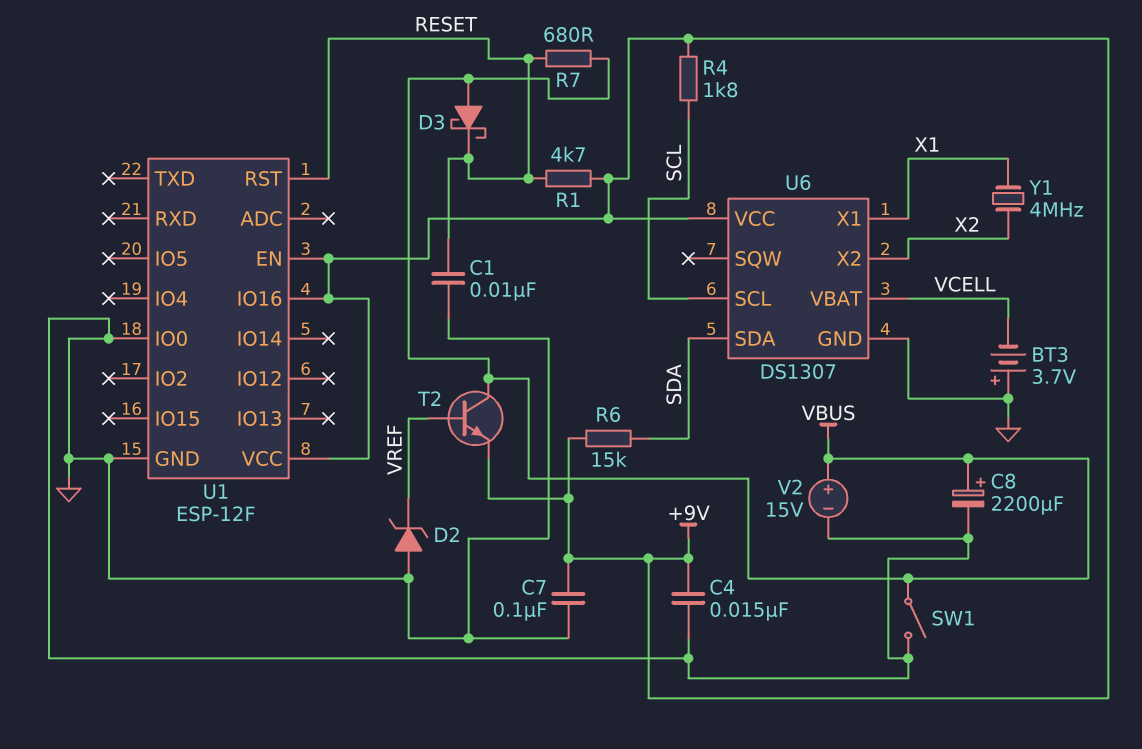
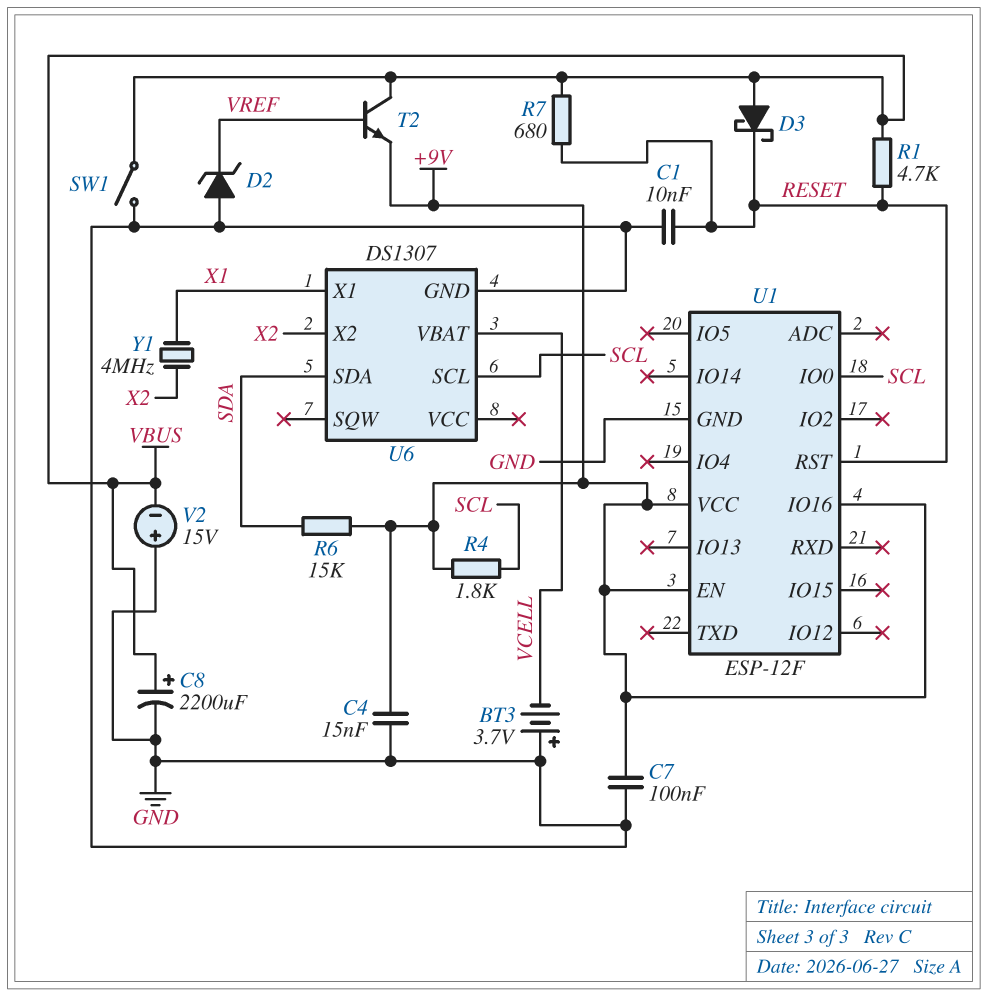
R1: 4.7k (+9V, RESET) -> 4.7k (RESET, VBUS)
U1 pin IO0: GND -> SCL
U6 pin VCC: +9V -> none
V2: 15V (plus VBUS, minus GND) -> 15V (plus GND, minus VBUS)

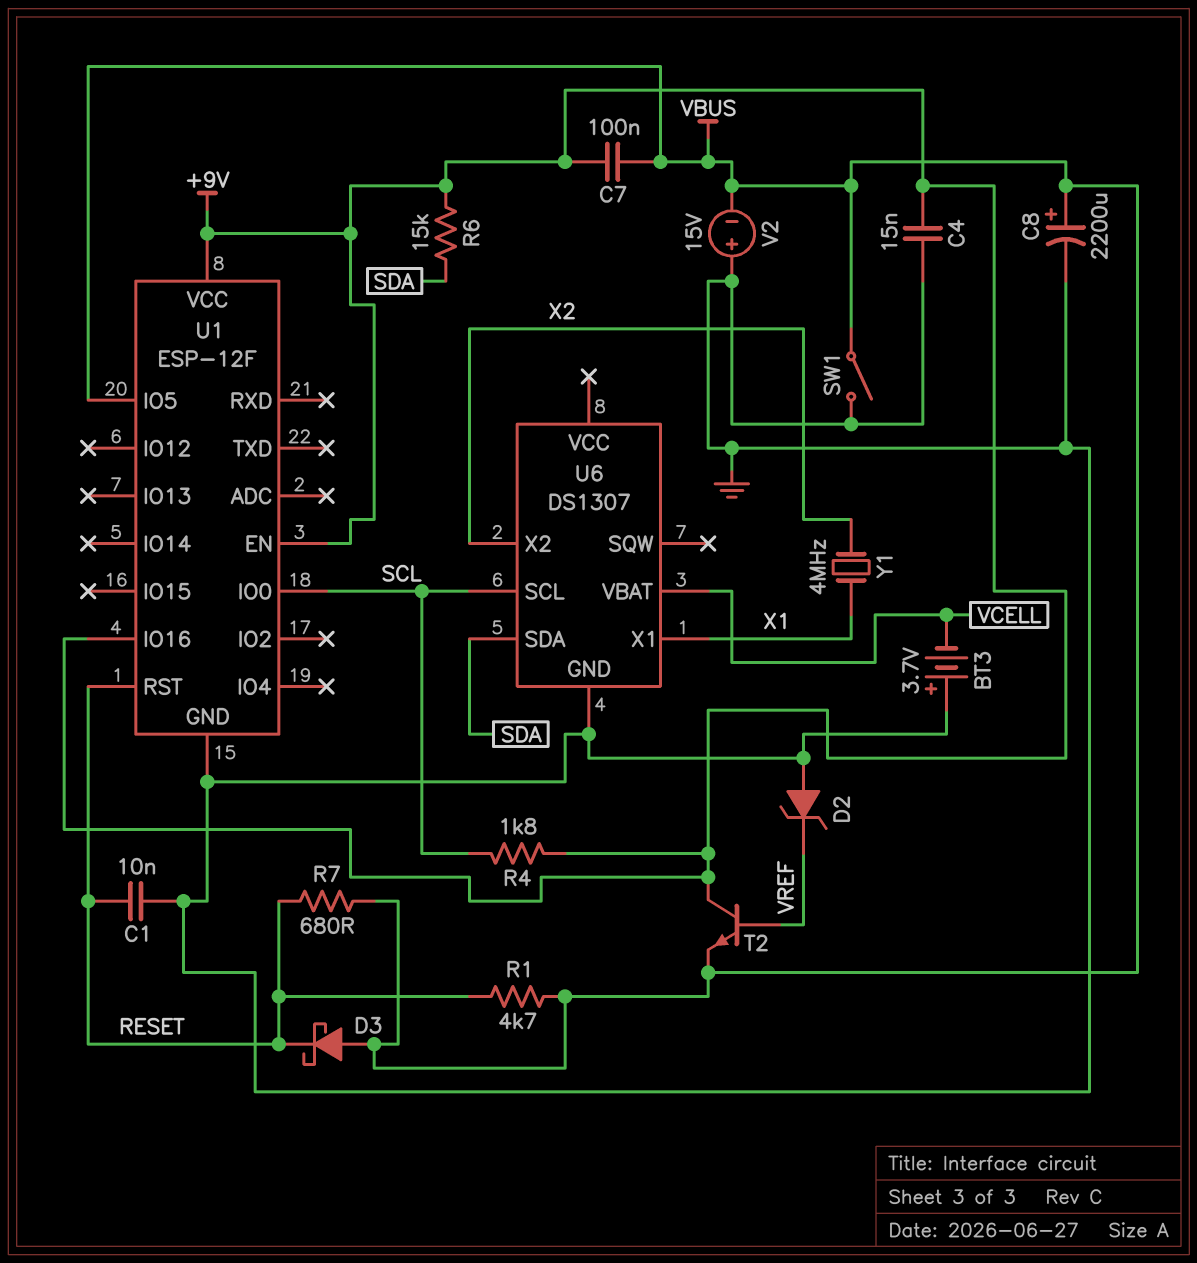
C7: 100nF (+9V, GND) -> 100nF (+9V, VBUS)
T2: NPN (B VREF, C VBUS, E +9V) -> NPN (B VREF, C +9V, E VBUS)
U1 pin IO5: none -> VBUS

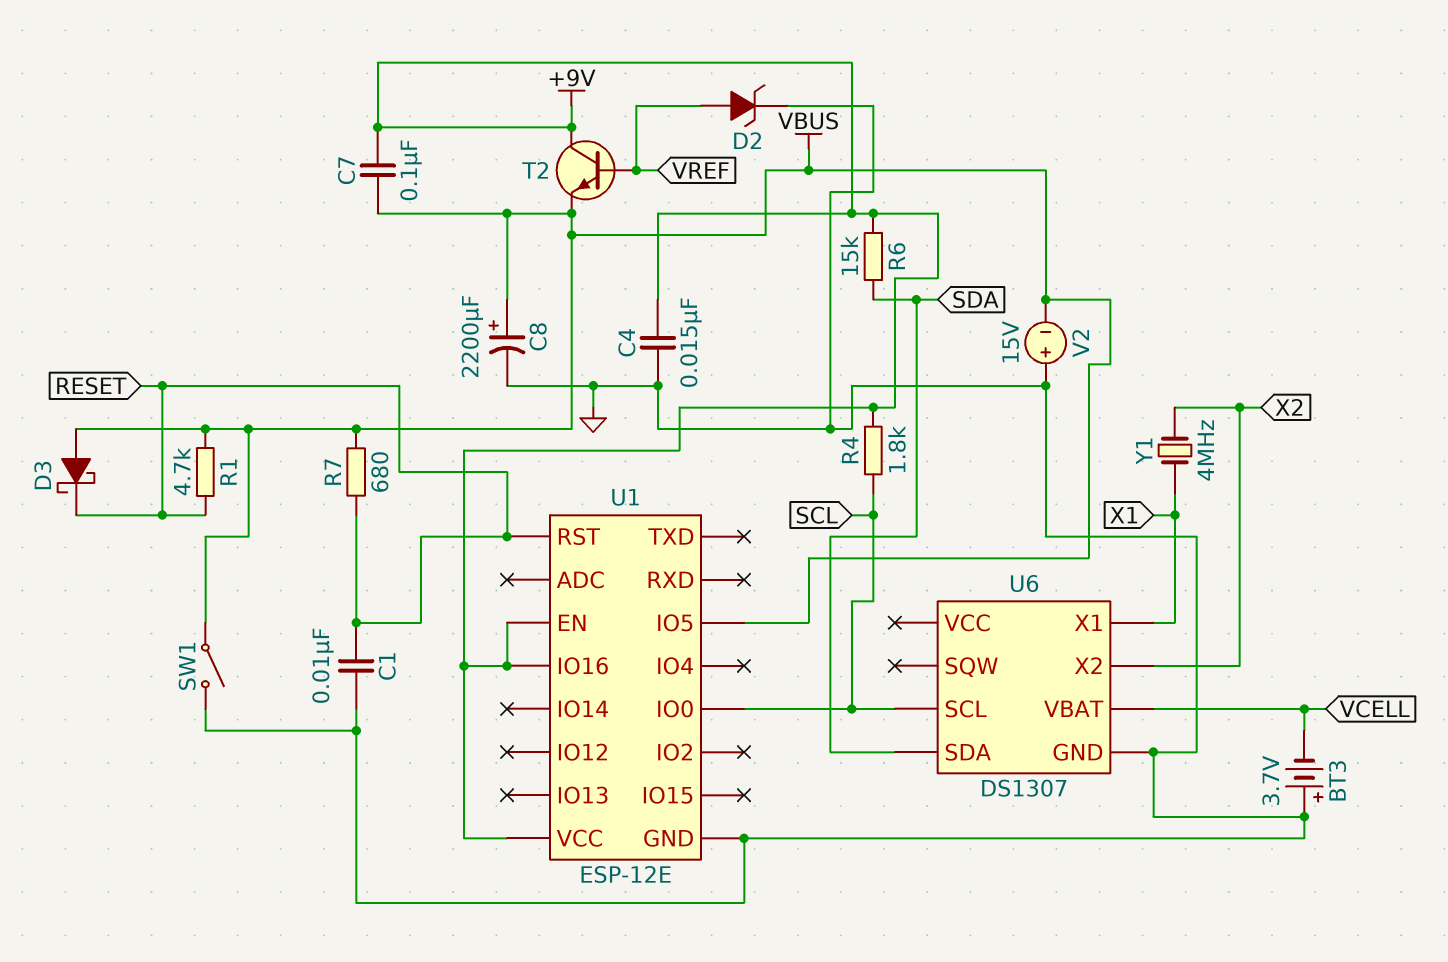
D2: zener (A GND, K VREF) -> zener (A VREF, K GND)
U1: ESP-12F -> ESP-12E

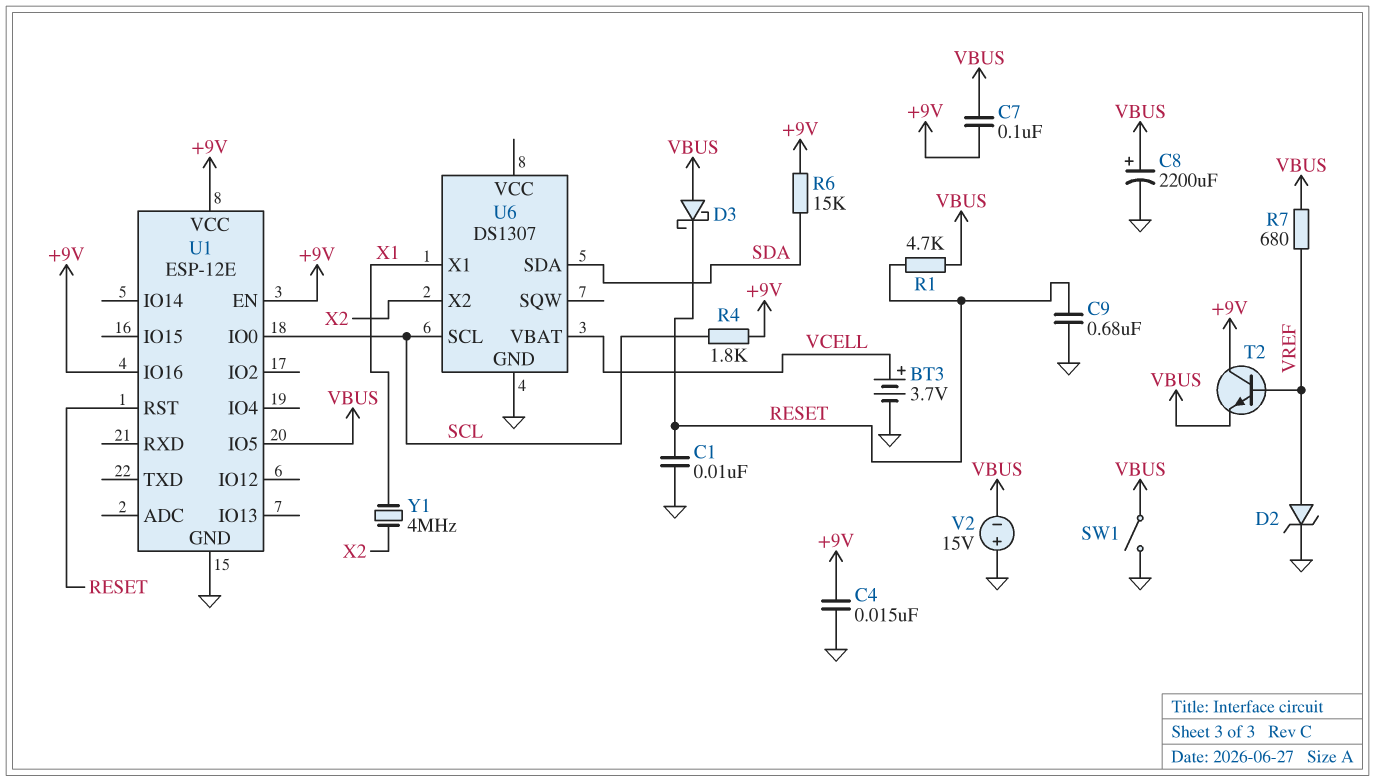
BT3: 3.7V (plus GND, minus VCELL) -> 3.7V (plus VCELL, minus GND)
C9: none -> 680nF (GND, RESET)
R7: 680 (RESET, VBUS) -> 680 (VBUS, VREF)

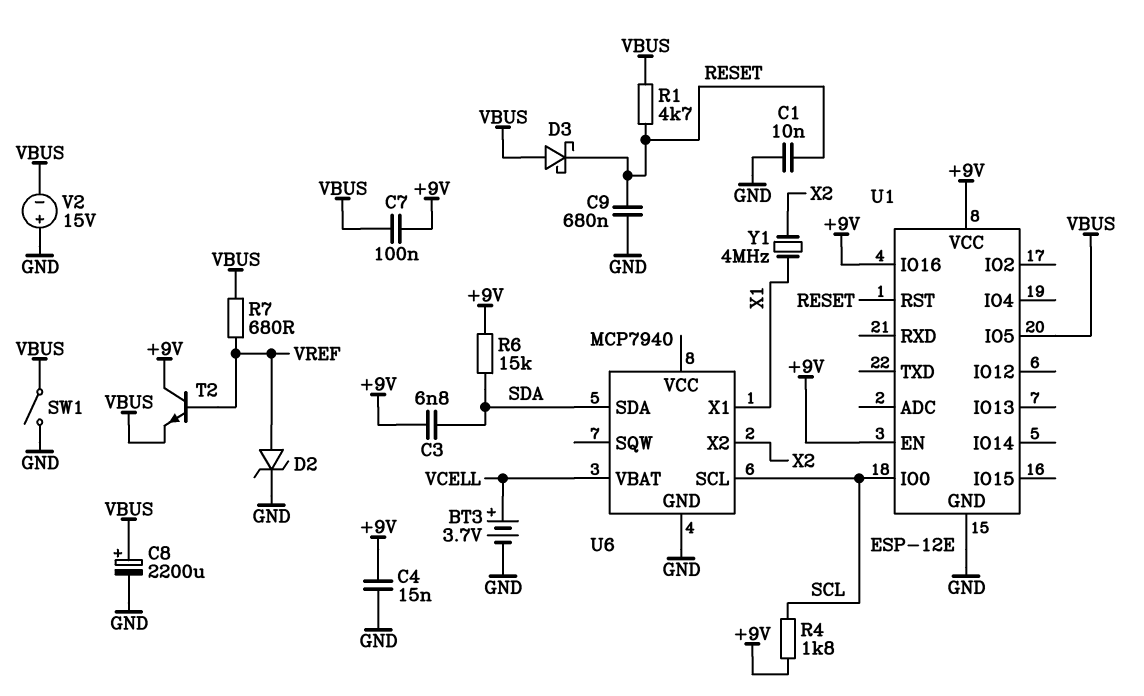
C3: none -> 6.8nF (+9V, SDA)
U6: DS1307 -> MCP7940

